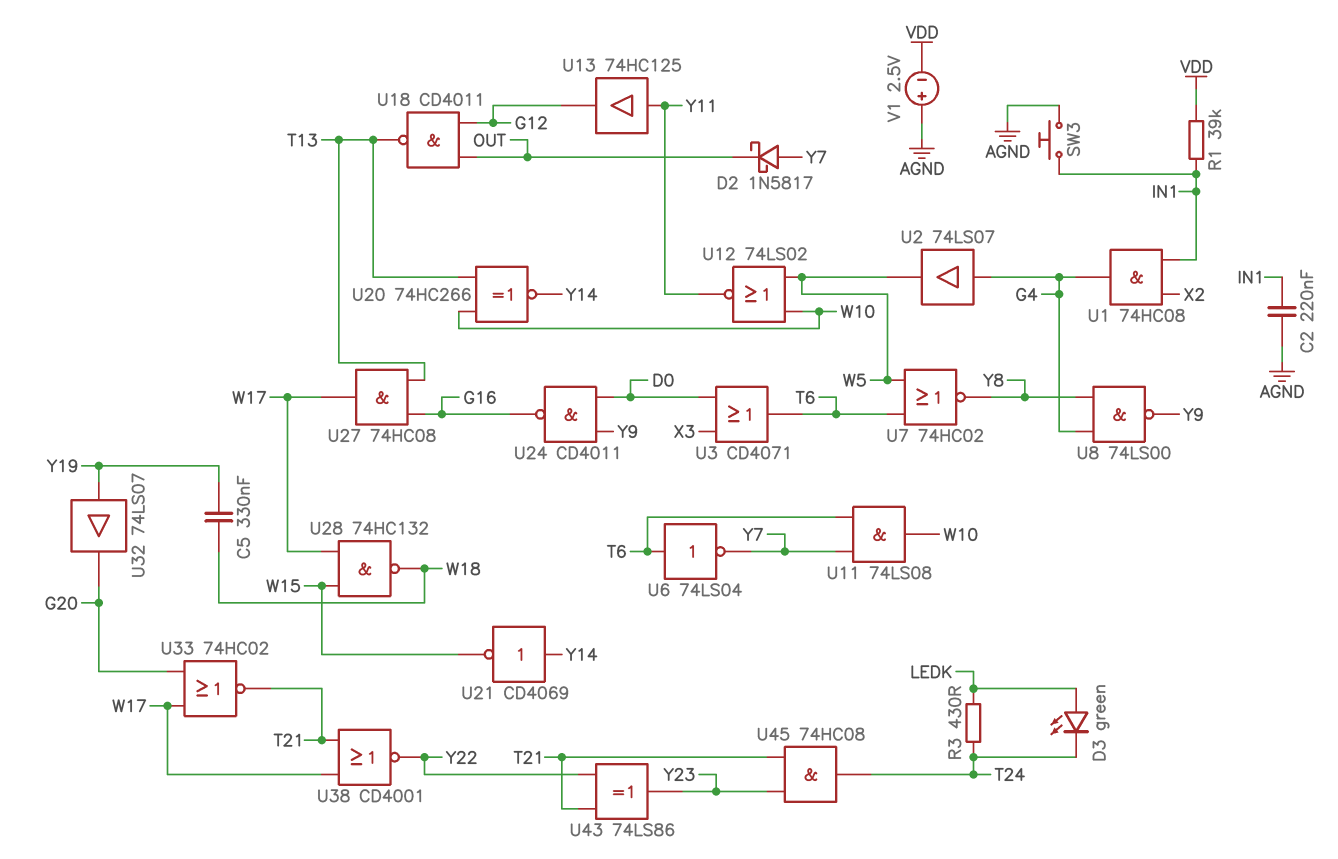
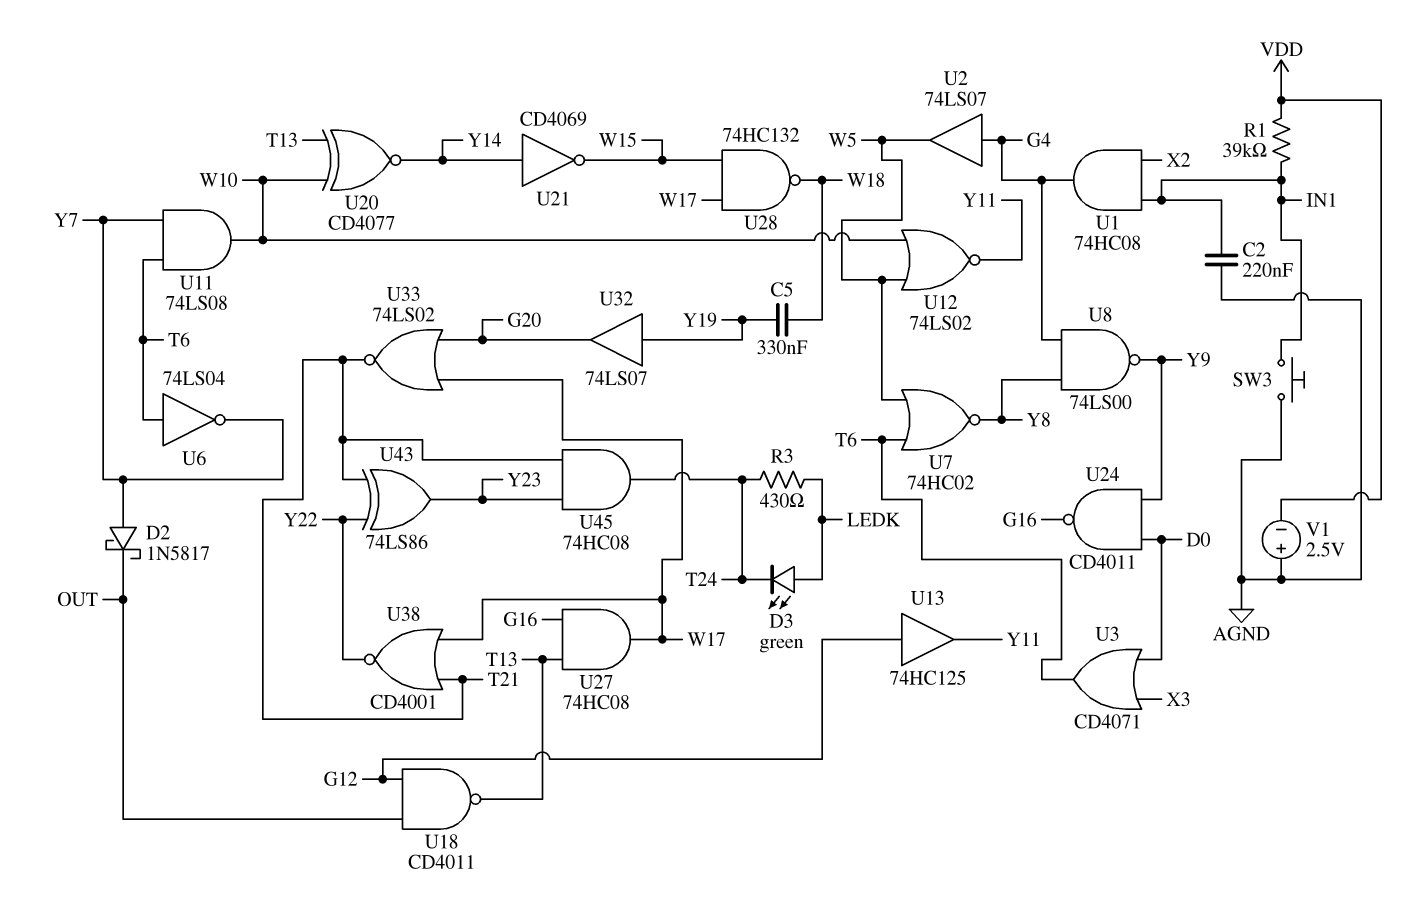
U13: buffer 74HC125 (in Y11, out G12) -> buffer 74HC125 (in G12, out Y11)
U20: XNOR 74HC266 (in T13, in W10, out Y14) -> XNOR CD4077 (in T13, in W10, out Y14)
U33: NOR 74HC02 (in G20, in W17, out T21) -> NOR 74LS02 (in G20, in W17, out T21)

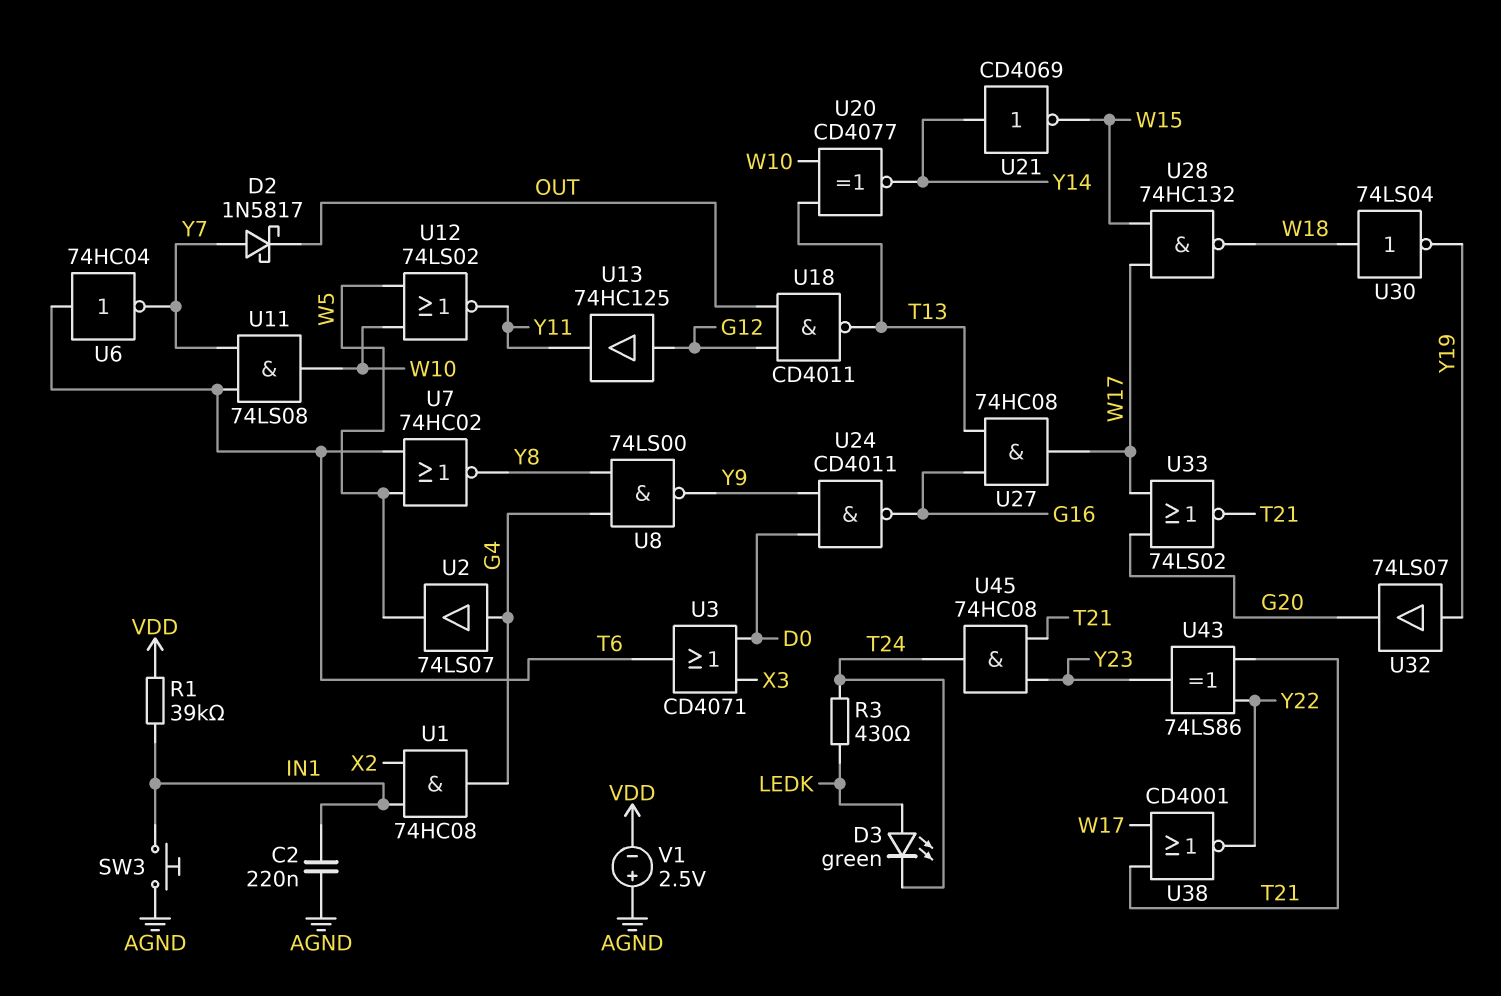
C5: 330nF (W18, Y19) -> none
U6: NOT 74LS04 (in T6, out Y7) -> NOT 74HC04 (in T6, out Y7)
U30: none -> NOT 74LS04 (in W18, out Y19)

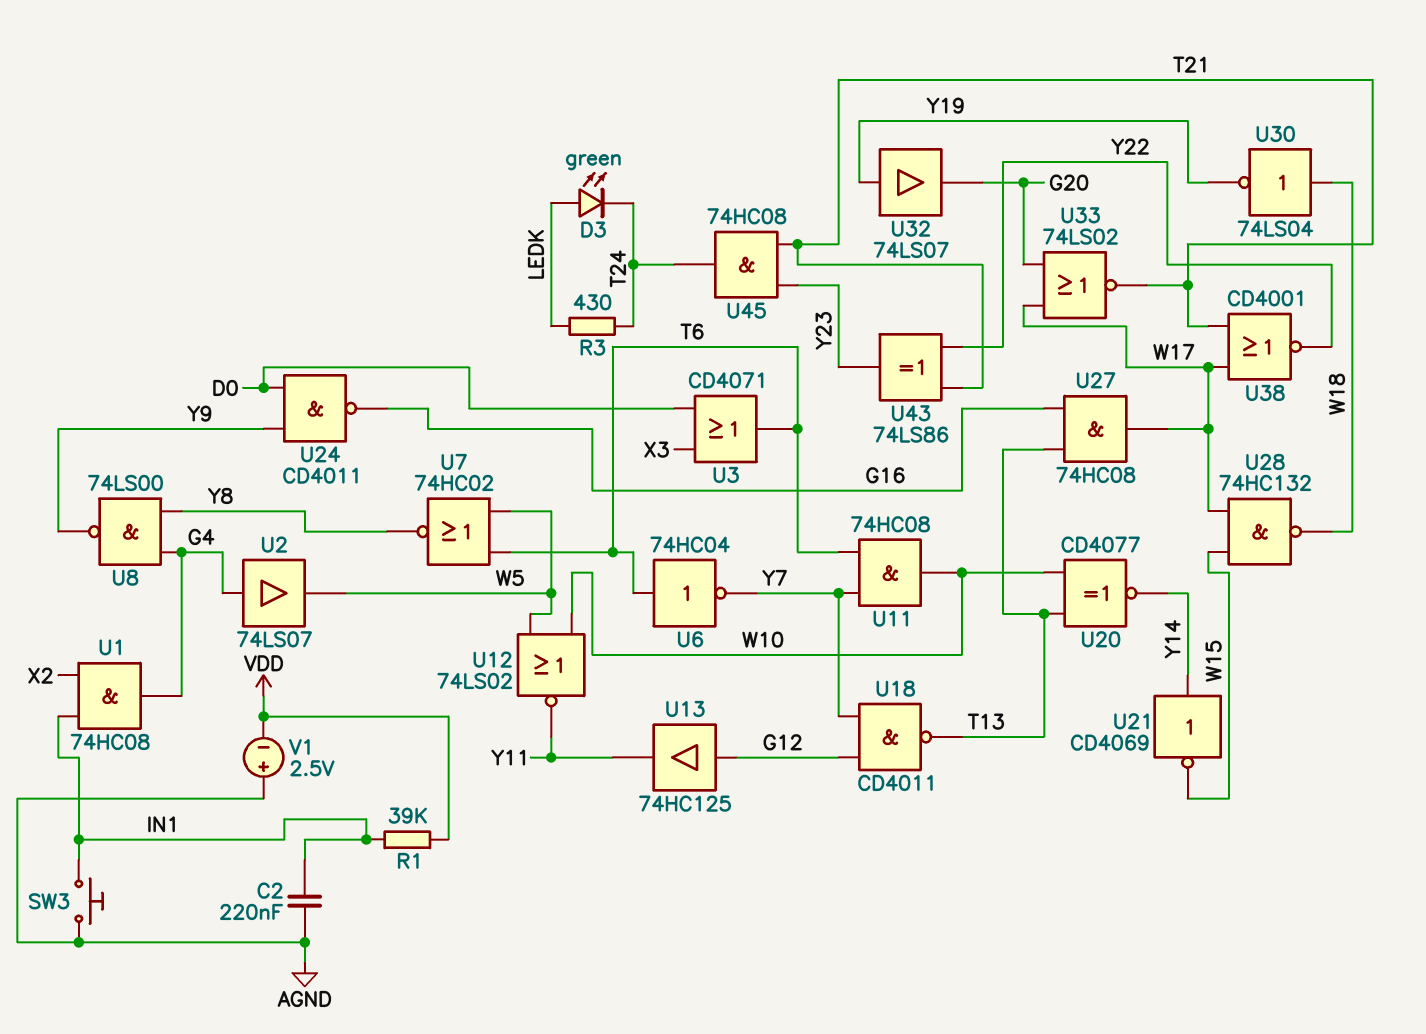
D2: schottky 1N5817 (A Y7, K OUT) -> none
U11: AND 74LS08 (in T6, in Y7, out W10) -> AND 74HC08 (in T6, in Y7, out W10)
U18: NAND CD4011 (in G12, in OUT, out T13) -> NAND CD4011 (in G12, in Y7, out T13)

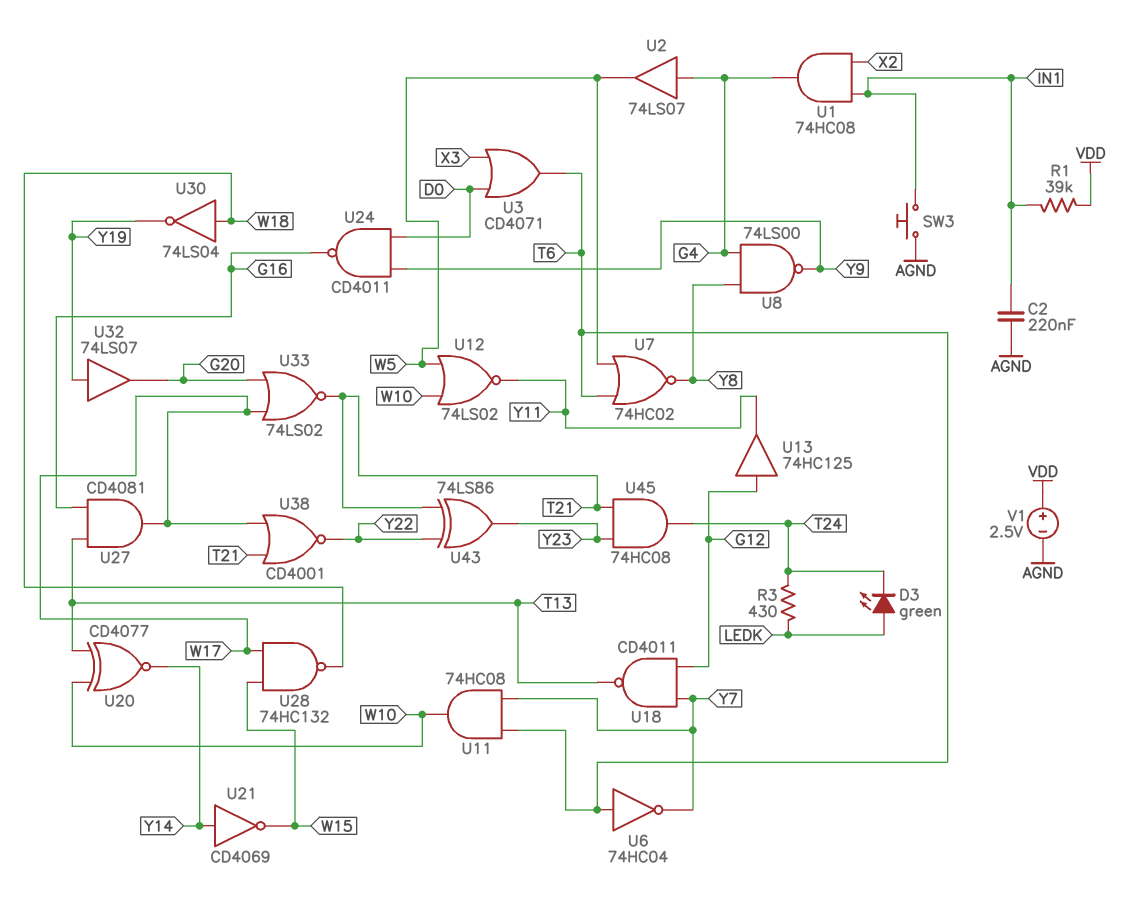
U27: AND 74HC08 (in G16, in T13, out W17) -> AND CD4081 (in G16, in T13, out W17)
V1: 2.5V (plus AGND, minus VDD) -> 2.5V (plus VDD, minus AGND)

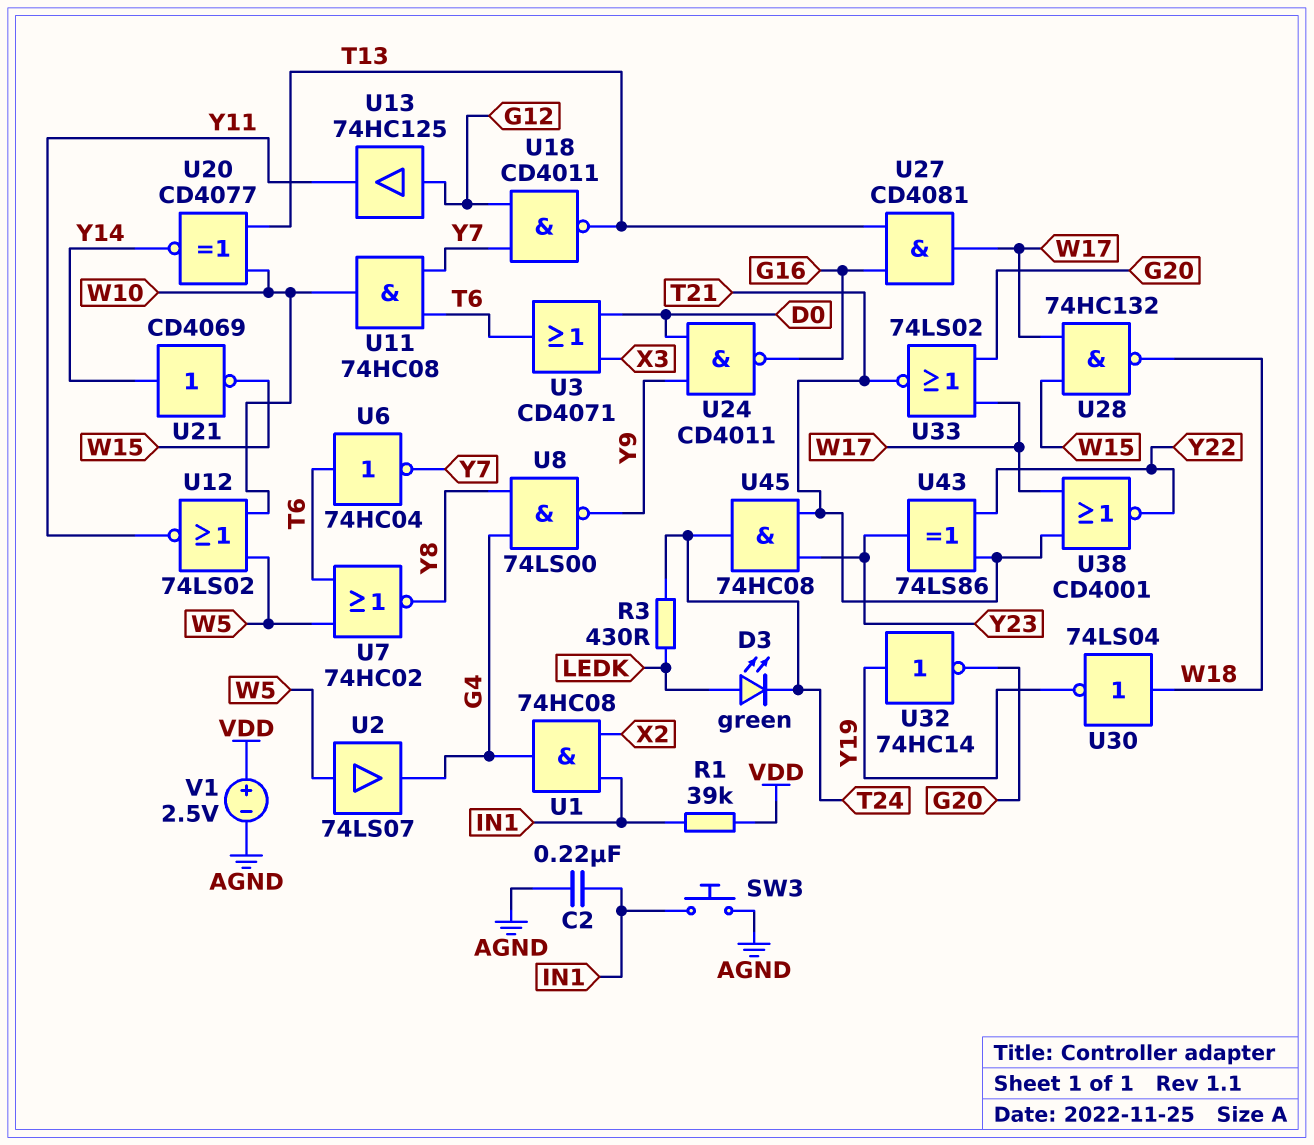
U2: buffer 74LS07 (in G4, out W5) -> buffer 74LS07 (in W5, out G4)
U32: buffer 74LS07 (in Y19, out G20) -> NOT 74HC14 (in Y19, out G20)

